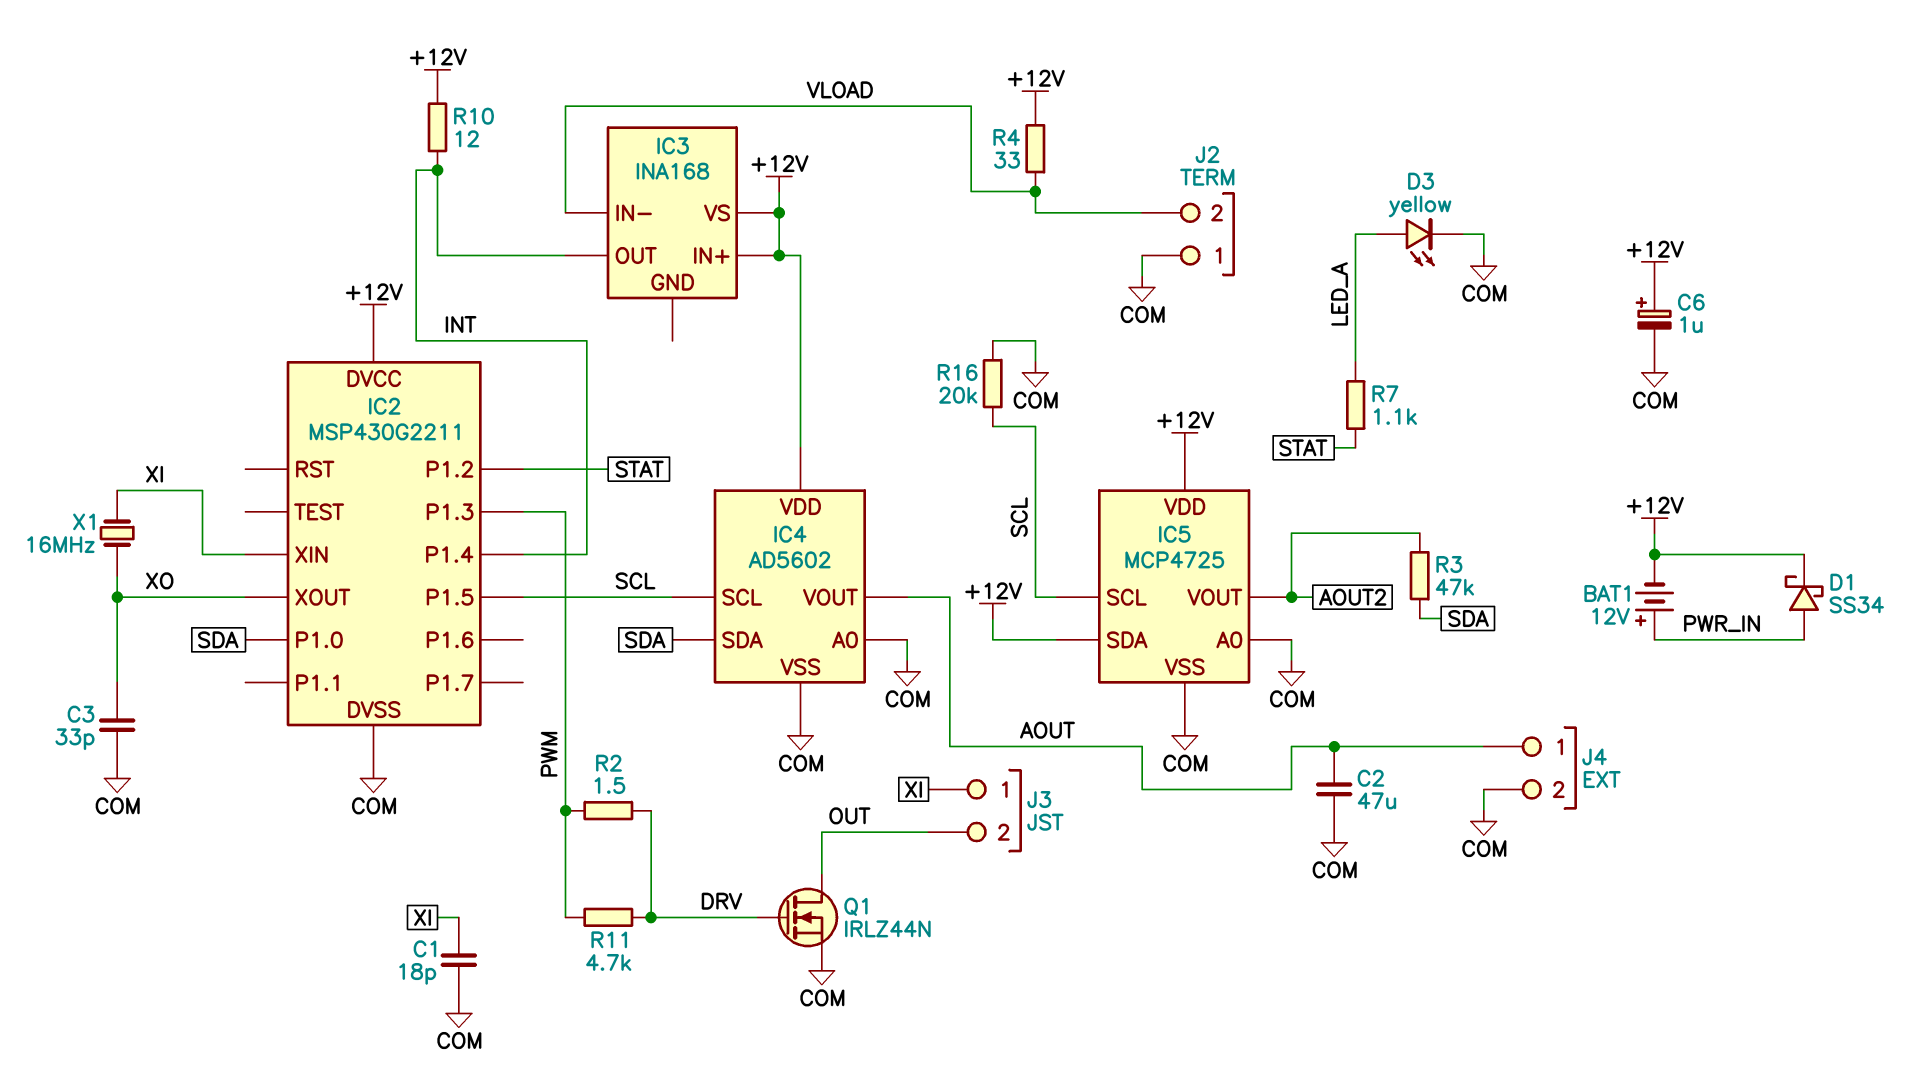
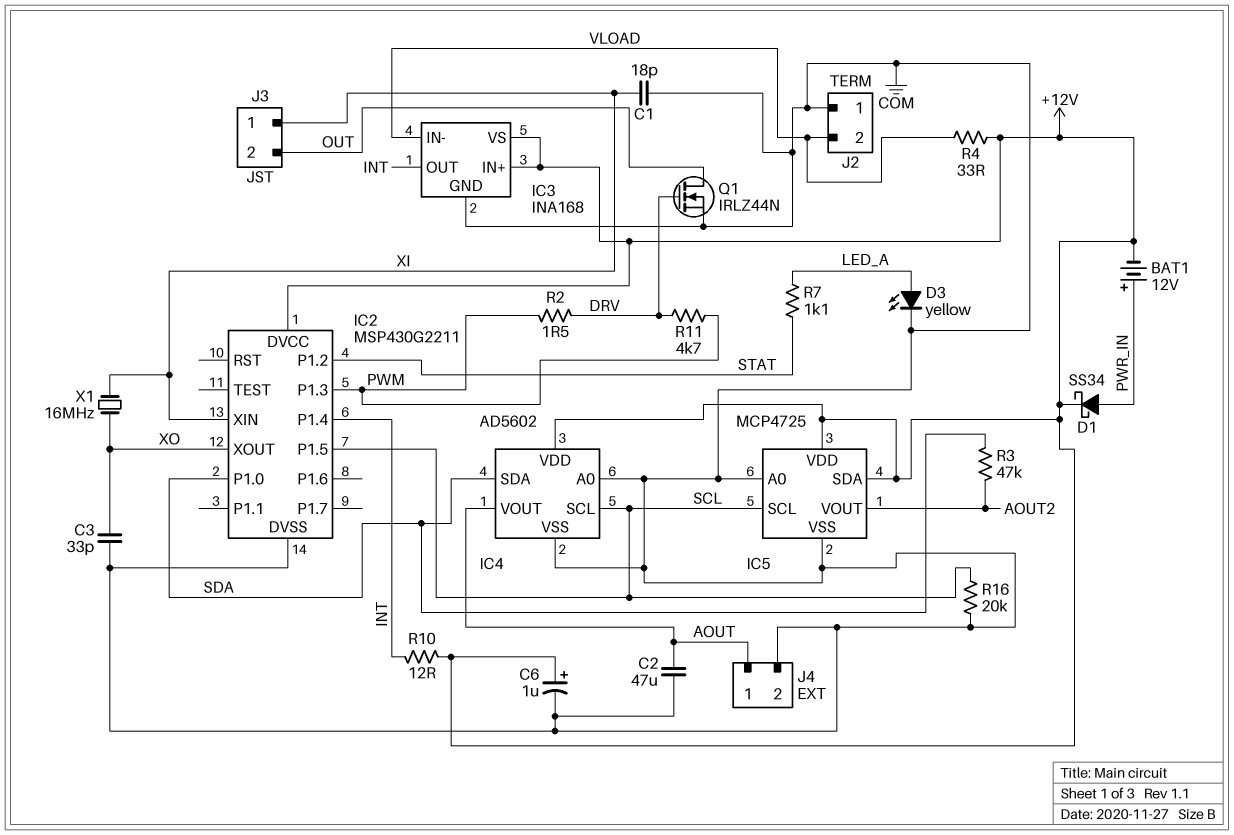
IC3 pin GND: none -> COM

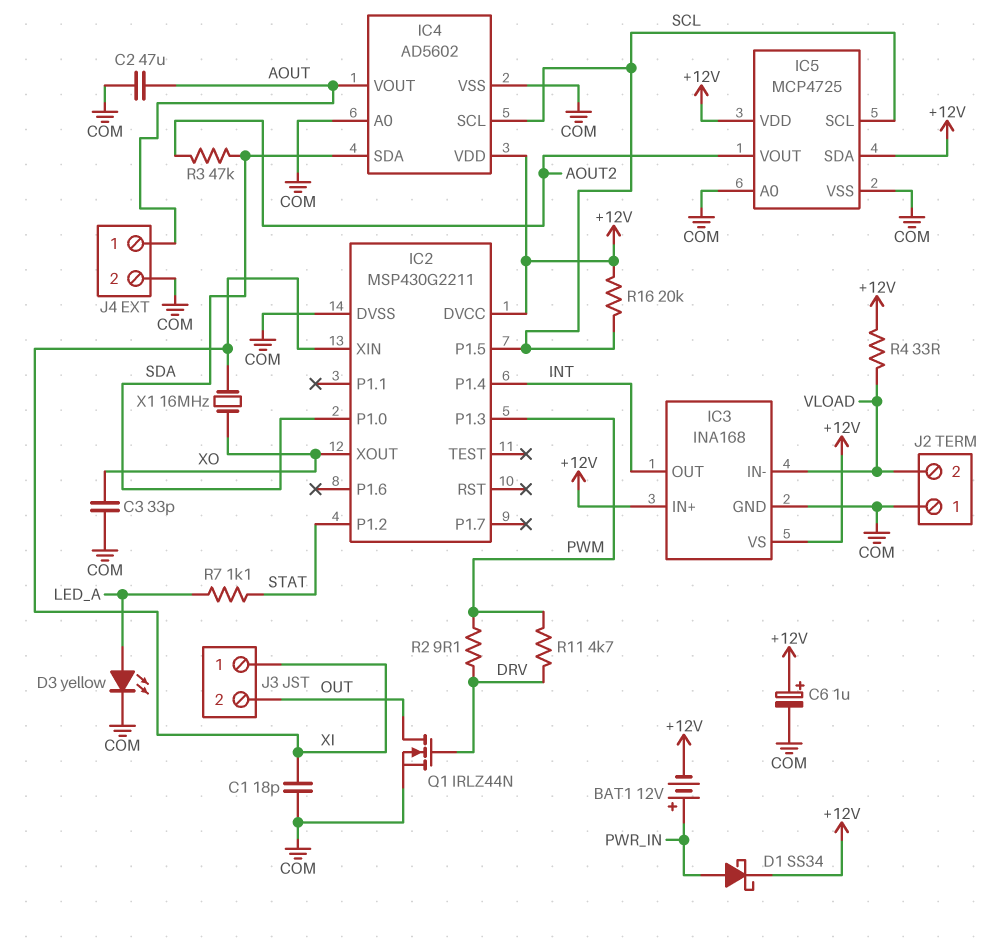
R2: 1.5 (DRV, PWM) -> 9.1 (DRV, PWM)
R10: 12 (+12V, INT) -> none
R16: 20k (COM, SCL) -> 20k (+12V, SCL)

